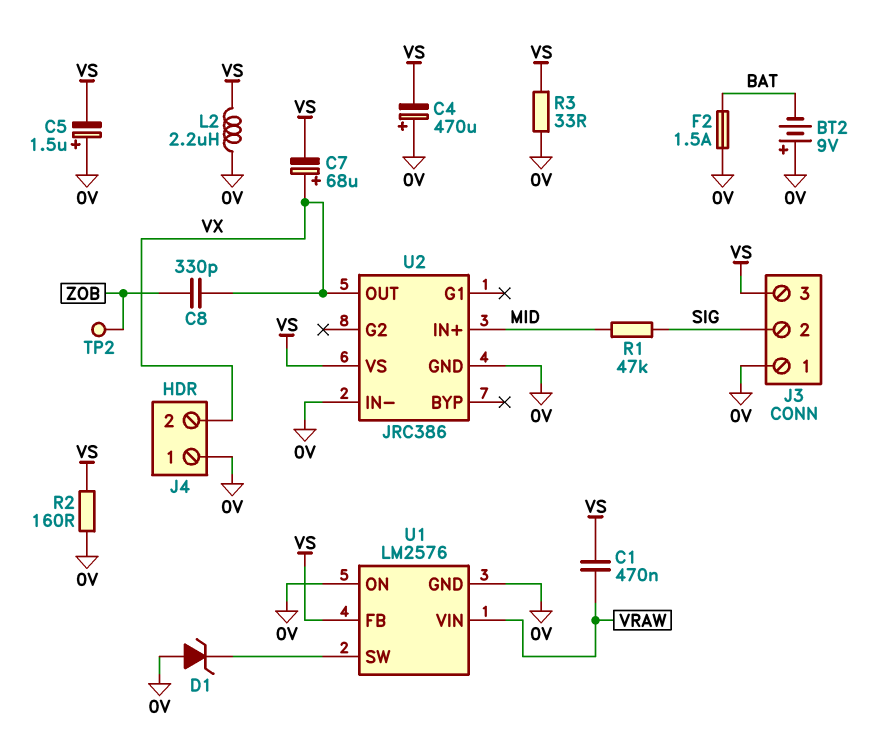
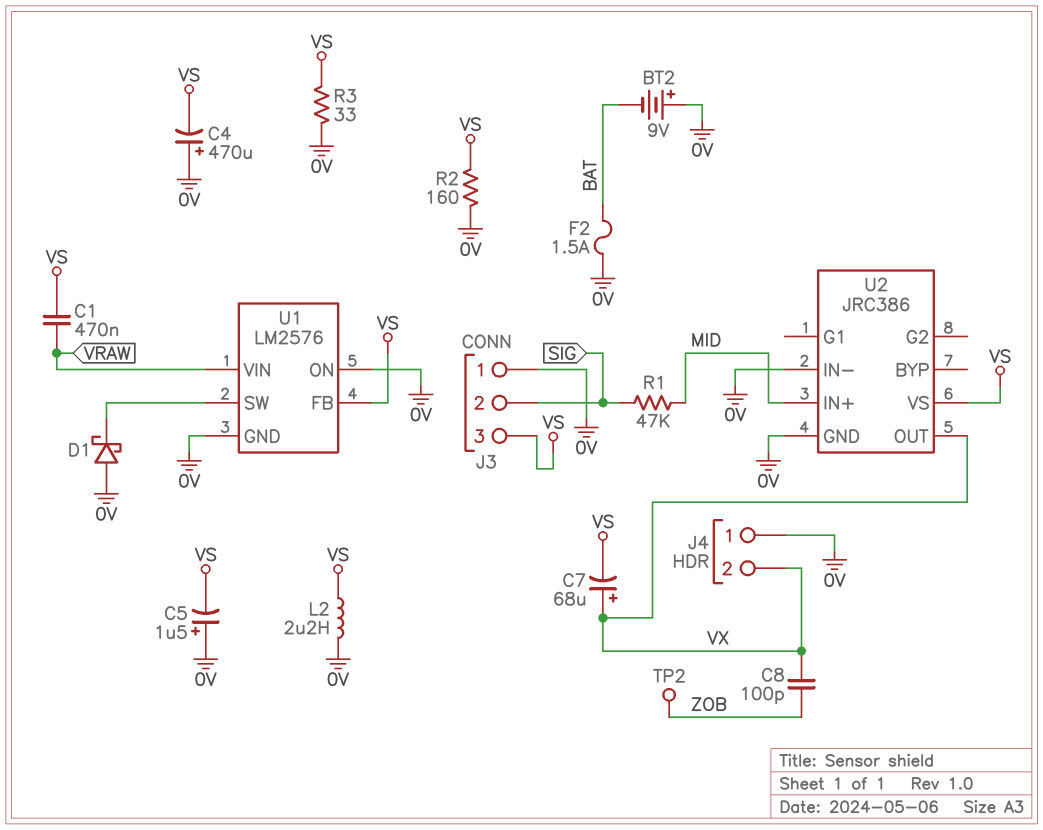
C8: 330pF (VX, ZOB) -> 100pF (VX, ZOB)
D1: zener (A 0V, K U1/SW) -> schottky (A 0V, K U1/SW)

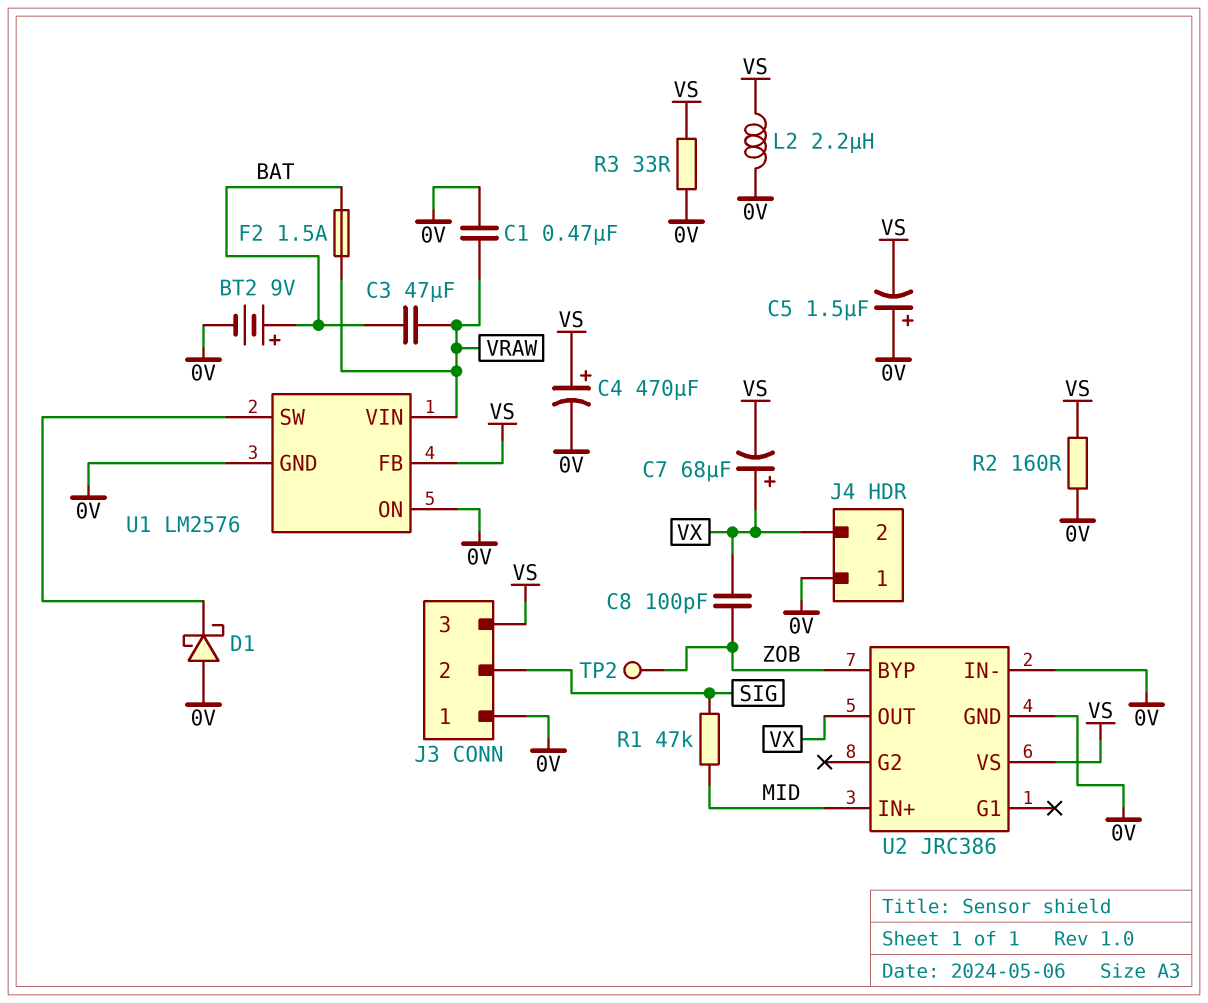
BT2: 9V (plus 0V, minus BAT) -> 9V (plus BAT, minus 0V)
C1: 470nF (VRAW, VS) -> 470nF (0V, VRAW)
C3: none -> 47uF (BAT, VRAW)
C4: 470uF (plus 0V, minus VS) -> 470uF (plus VS, minus 0V)
F2: 1.5A (0V, BAT) -> 1.5A (BAT, VRAW)
U2 pin BYP: none -> ZOB

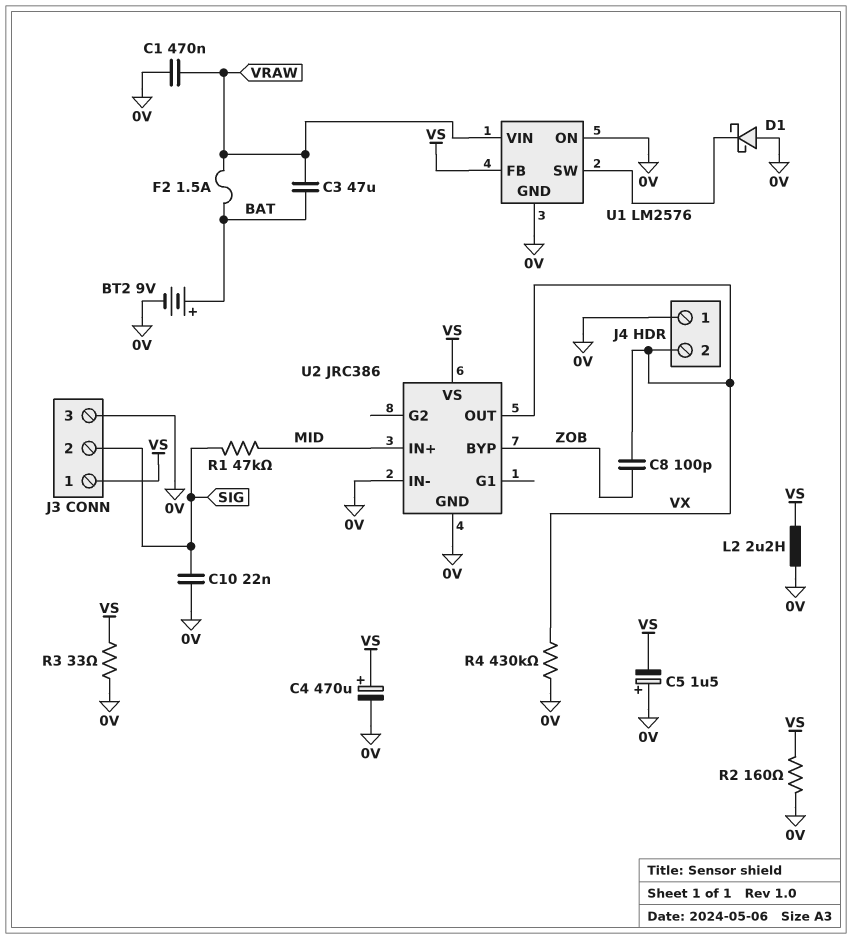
C7: 68uF (plus VX, minus VS) -> none
C10: none -> 22nF (0V, SIG)
J3 pin 1: 0V -> VS
J3 pin 3: VS -> 0V
R4: none -> 430k (0V, VX)
TP2: test point (ZOB) -> none

